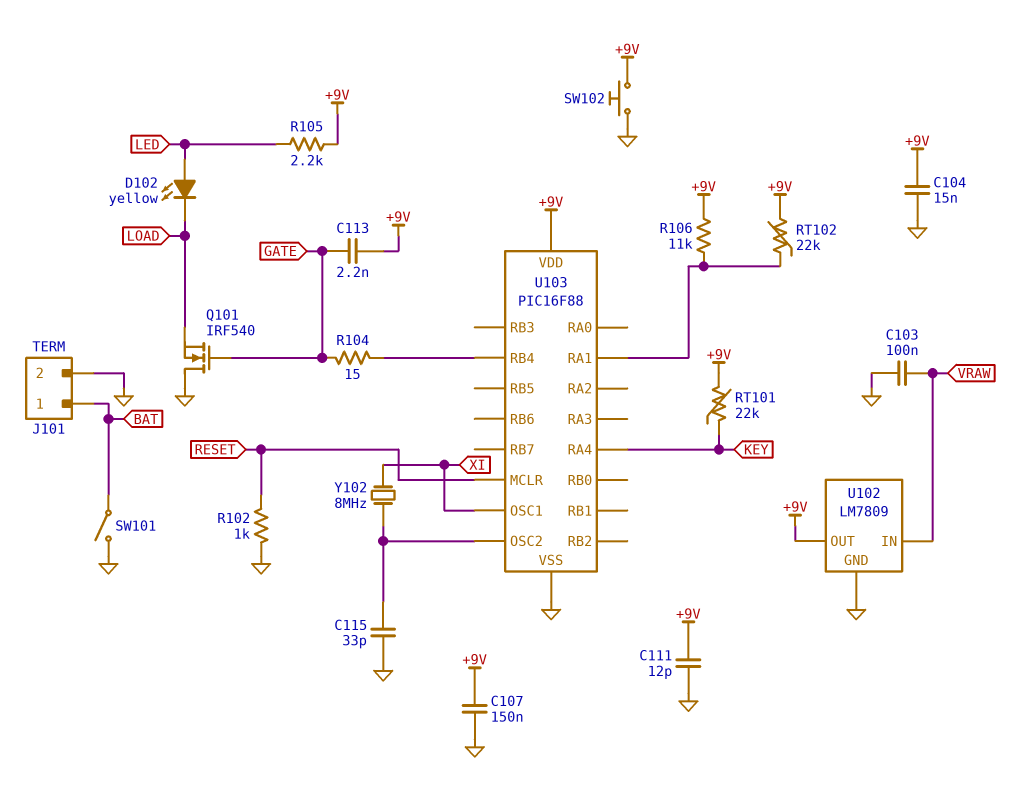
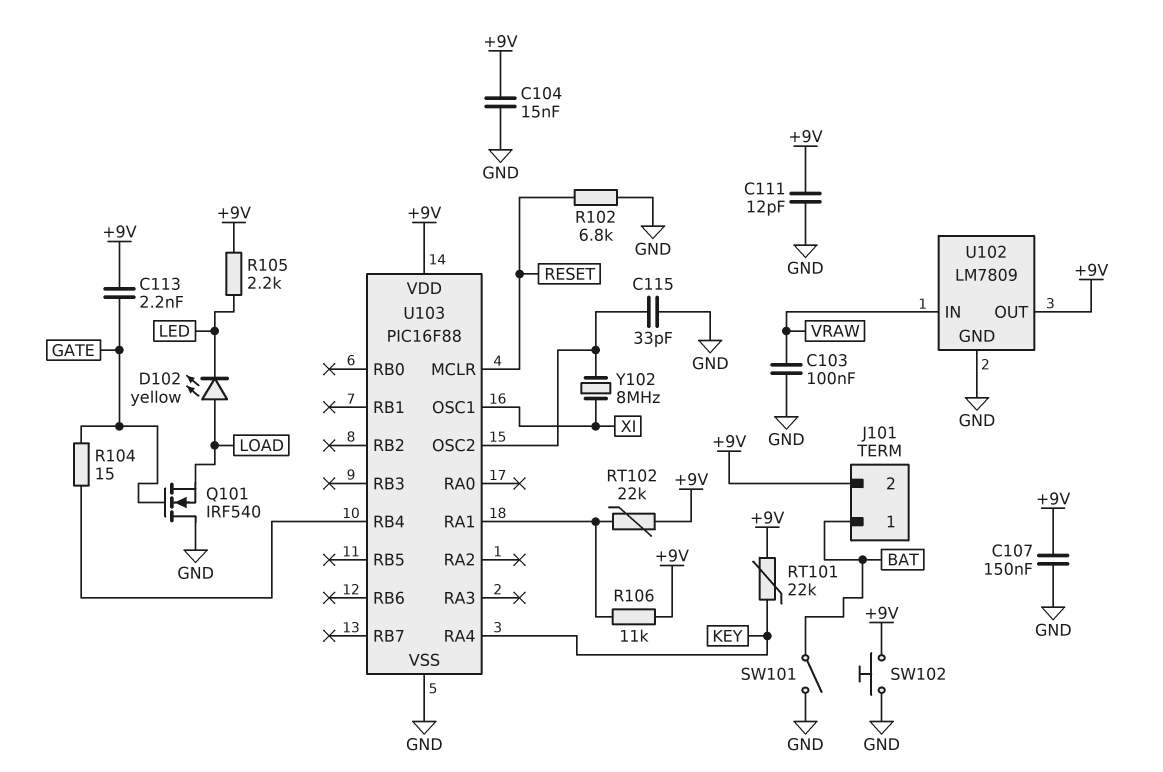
D102: LED yellow (A LED, K LOAD) -> LED yellow (A LOAD, K LED)
J101 pin 2: GND -> +9V
R102: 1k (GND, RESET) -> 6.8k (GND, RESET)

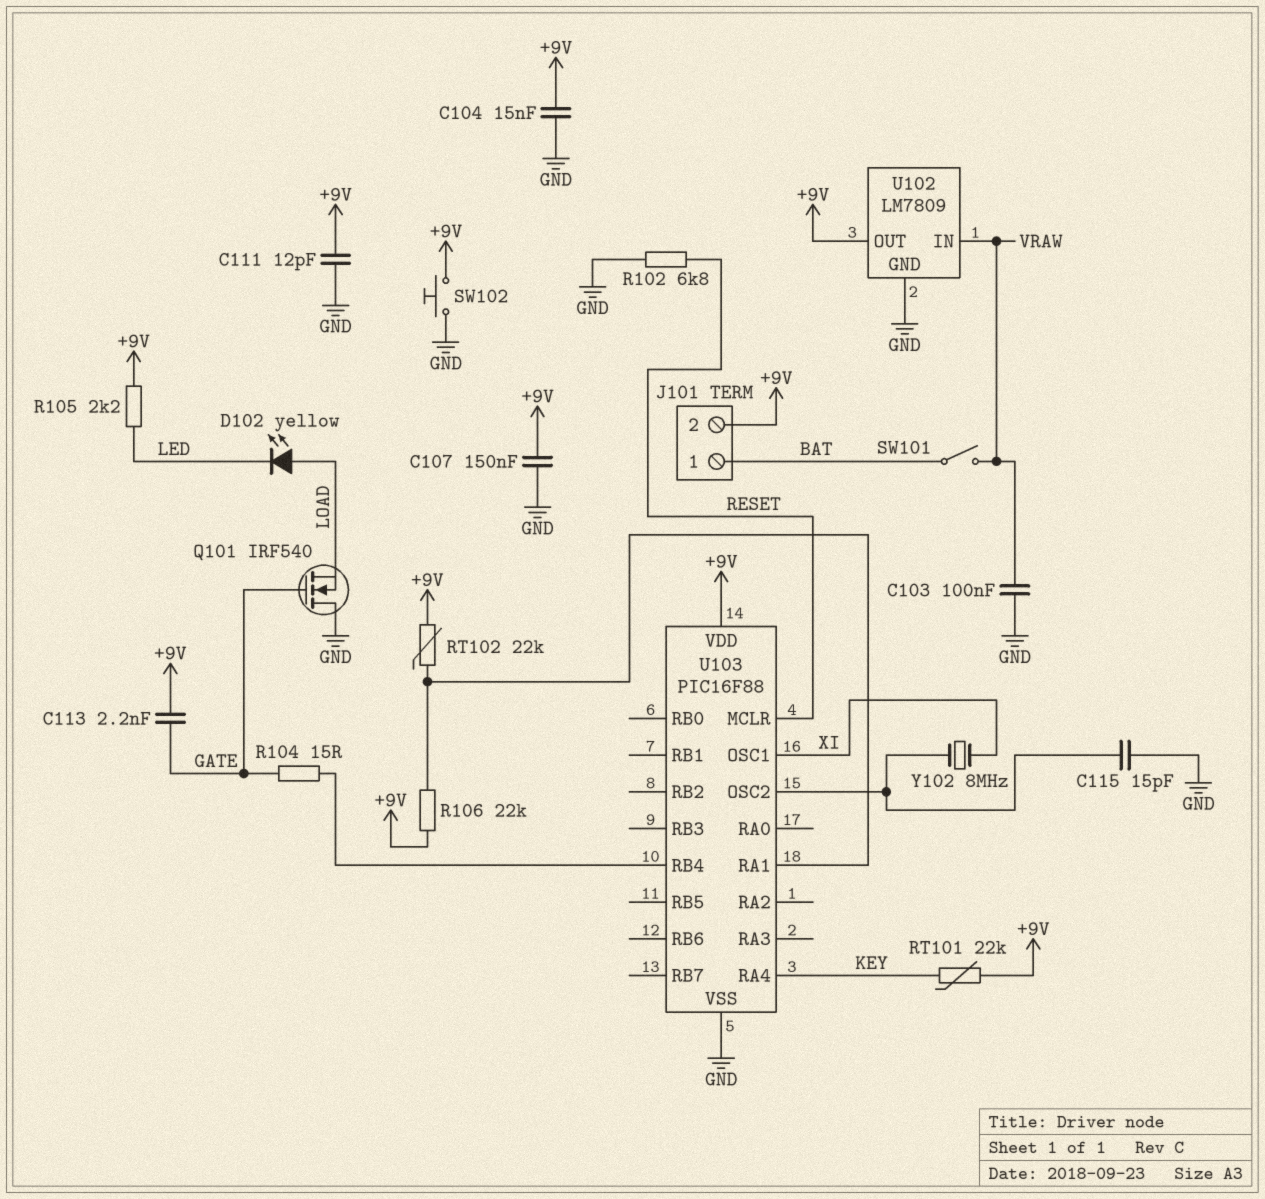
C115: 33pF (GND, U103/OSC2) -> 15pF (GND, U103/OSC2)
R106: 11k (+9V, U103/RA1) -> 22k (+9V, U103/RA1)
SW101: switch (BAT, GND) -> switch (BAT, VRAW)

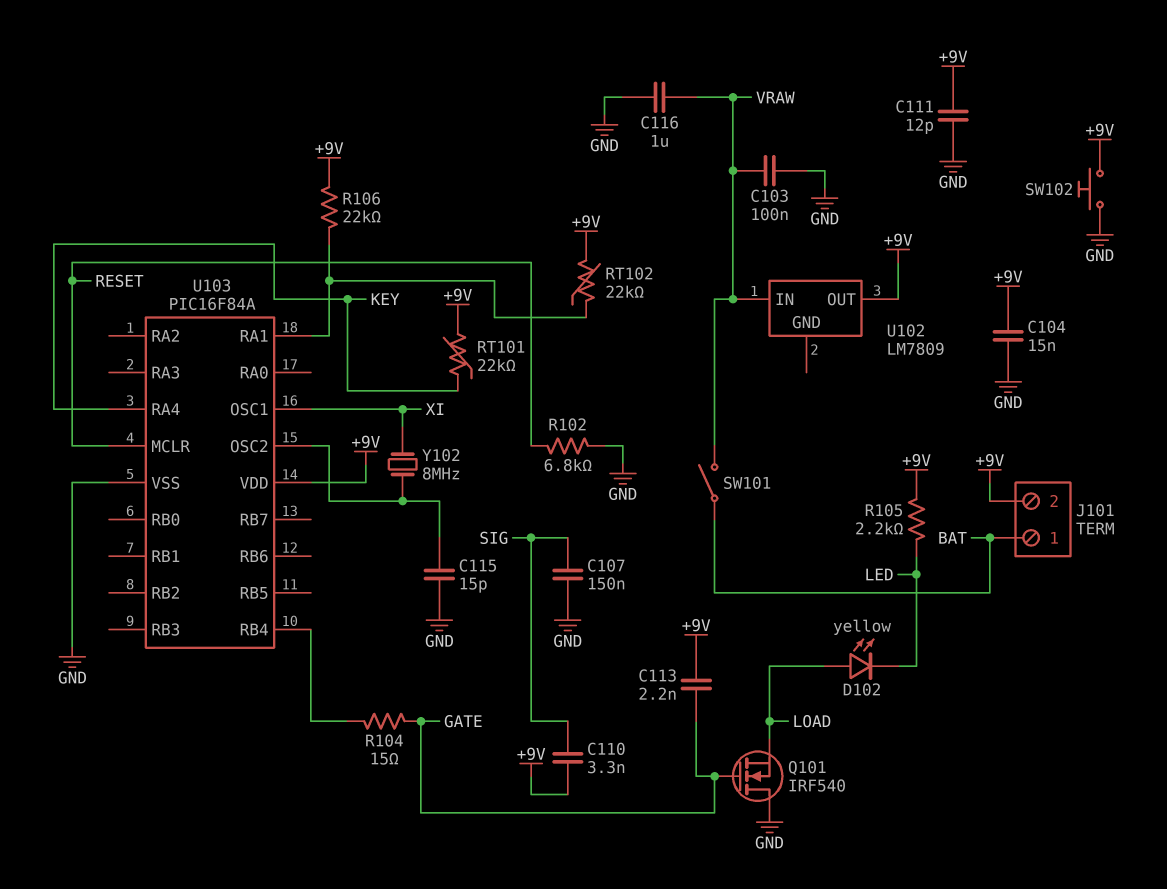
C107: 150nF (+9V, GND) -> 150nF (GND, SIG)
C110: none -> 3.3nF (+9V, SIG)
C116: none -> 1uF (GND, VRAW)
U102 pin GND: GND -> none
U103: PIC16F88 -> PIC16F84A

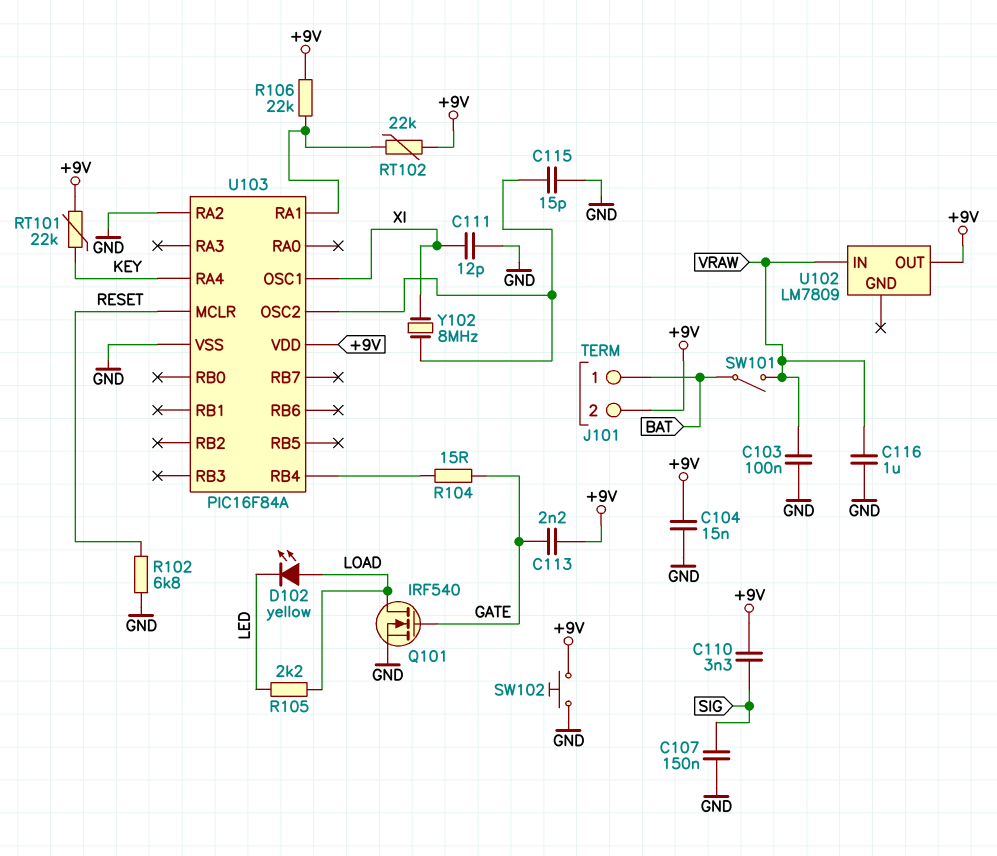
C111: 12pF (+9V, GND) -> 12pF (GND, XI)
Q101: NMOS IRF540 (G GATE, D GND, S LOAD) -> NMOS IRF540 (G GATE, D LOAD, S GND)
R105: 2.2k (+9V, LED) -> 2.2k (LED, LOAD)
U103 pin RA2: none -> GND

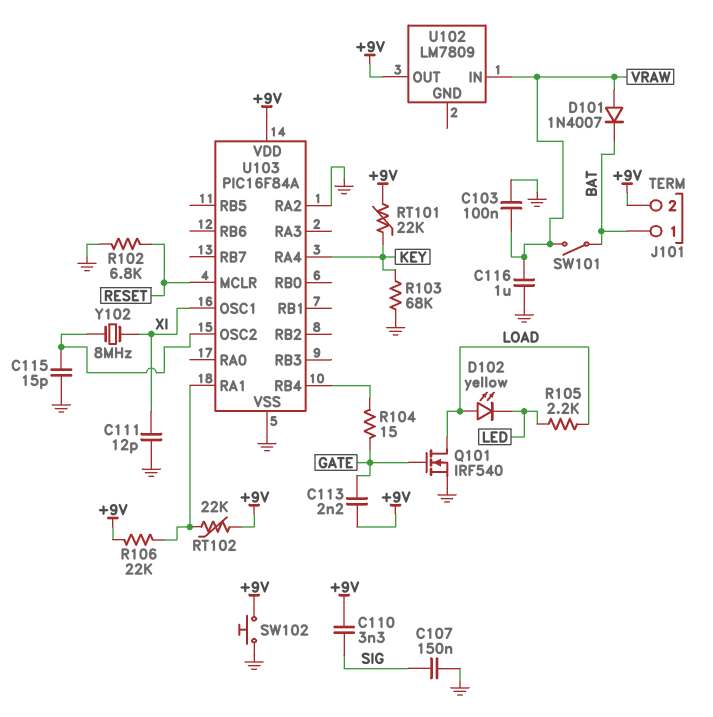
C104: 15nF (+9V, GND) -> none
D101: none -> diode 1N4007 (A VRAW, K BAT)
R103: none -> 68k (GND, KEY)

